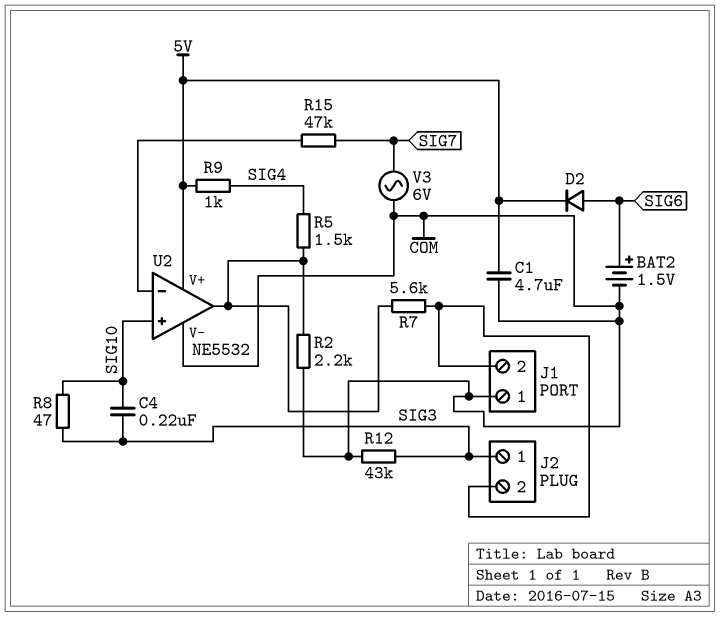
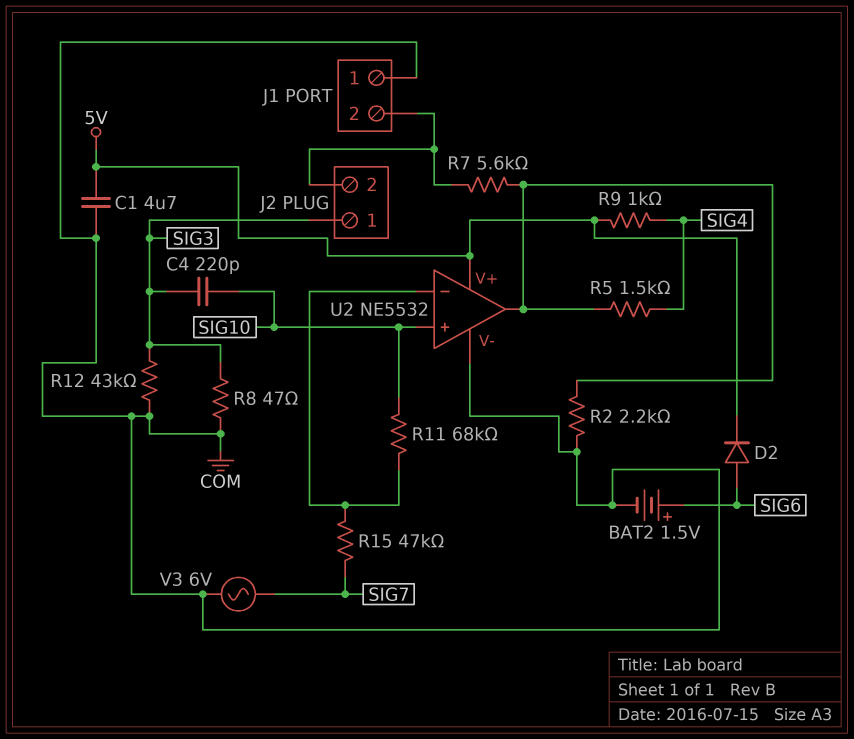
C4: 220nF (SIG3, SIG10) -> 220pF (SIG3, SIG10)
R8: 47 (SIG3, SIG10) -> 47 (COM, SIG3)
R11: none -> 68k (SIG10, U2/in-)

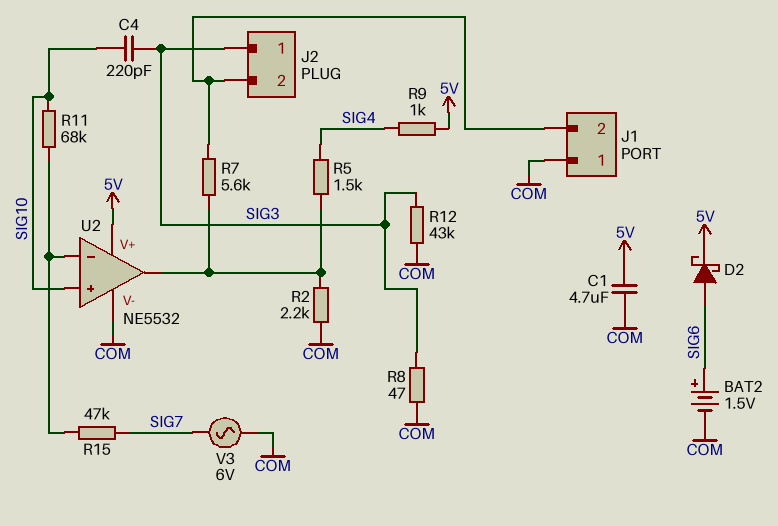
D2: diode (A SIG6, K 5V) -> schottky (A SIG6, K 5V)

